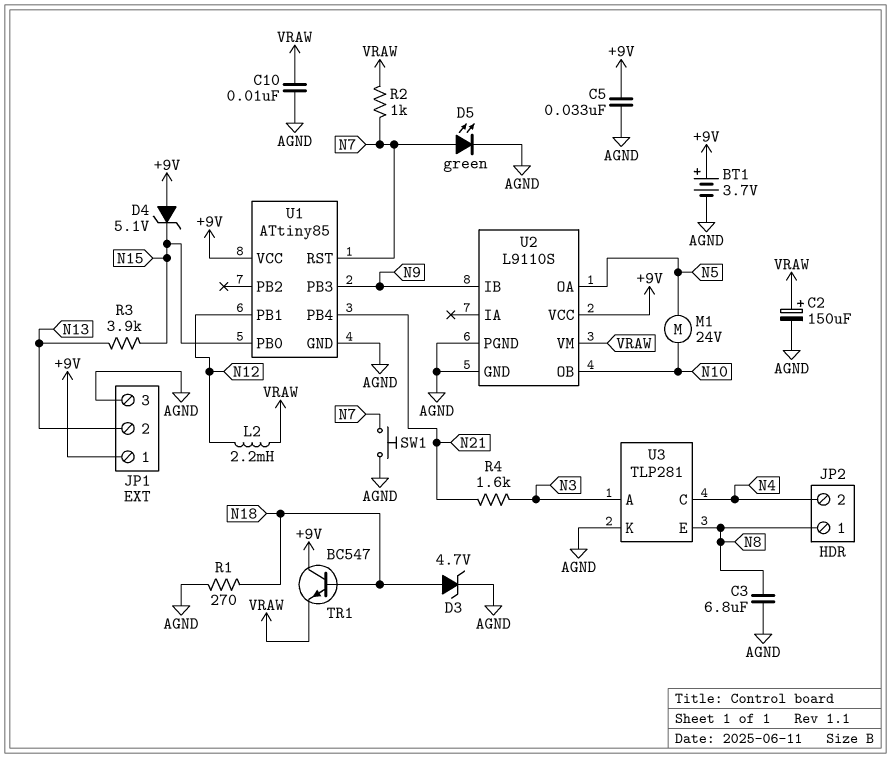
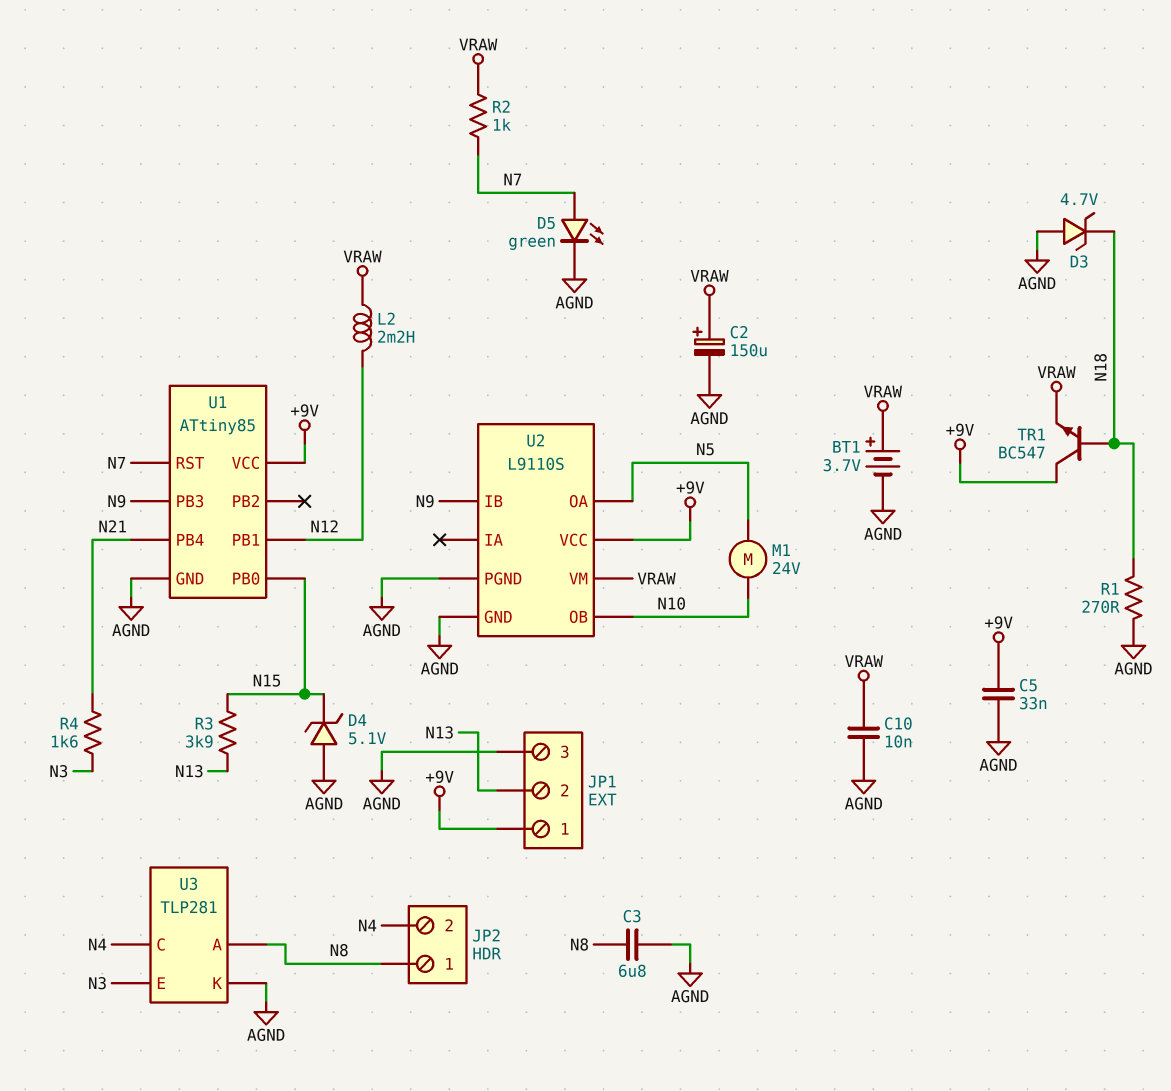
BT1: 3.7V (plus +9V, minus AGND) -> 3.7V (plus VRAW, minus AGND)
D3: zener 4.7V (A N18, K AGND) -> zener 4.7V (A AGND, K N18)
D4: zener 5.1V (A +9V, K N15) -> zener 5.1V (A AGND, K N15)
SW1: button (AGND, N7) -> none
U3 pin A: N3 -> N8
U3 pin E: N8 -> N3

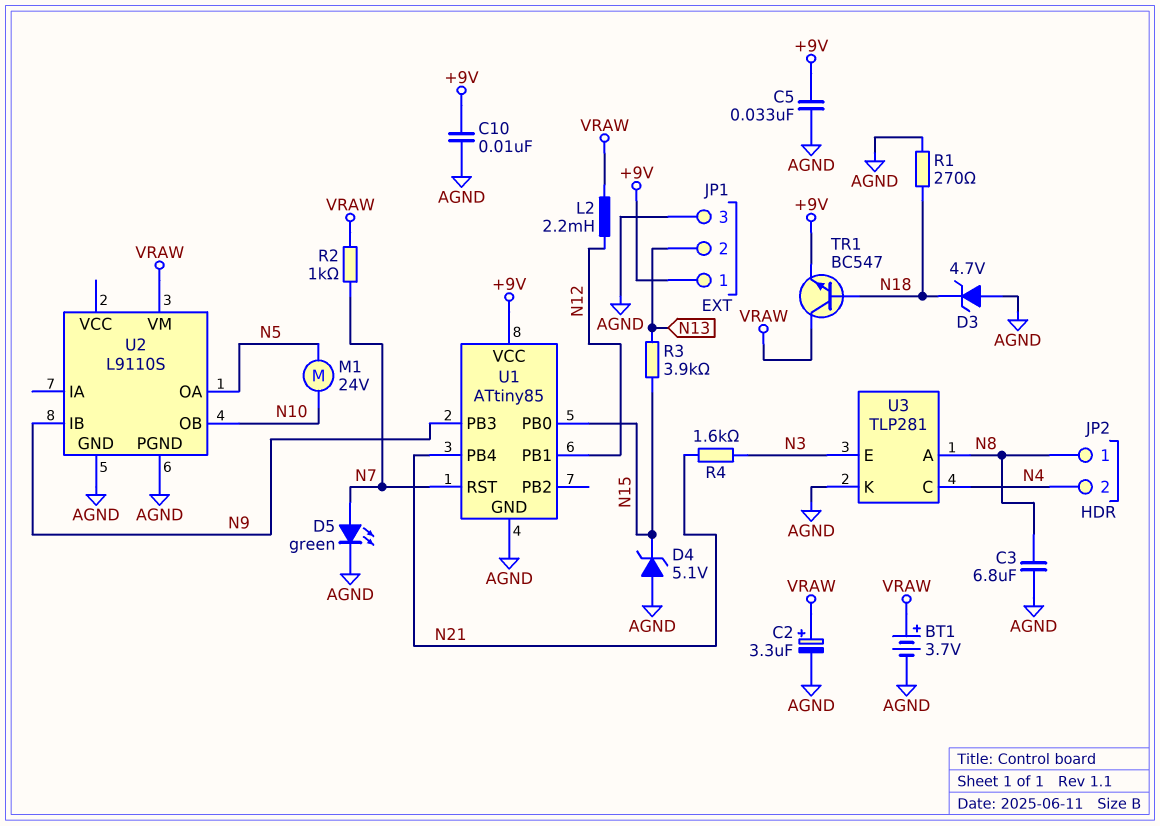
C2: 150uF (plus VRAW, minus AGND) -> 3.3uF (plus VRAW, minus AGND)
C10: 10nF (AGND, VRAW) -> 10nF (+9V, AGND)
TR1: NPN BC547 (B N18, C +9V, E VRAW) -> NPN BC547 (B N18, C VRAW, E +9V)
U2 pin VCC: +9V -> none

